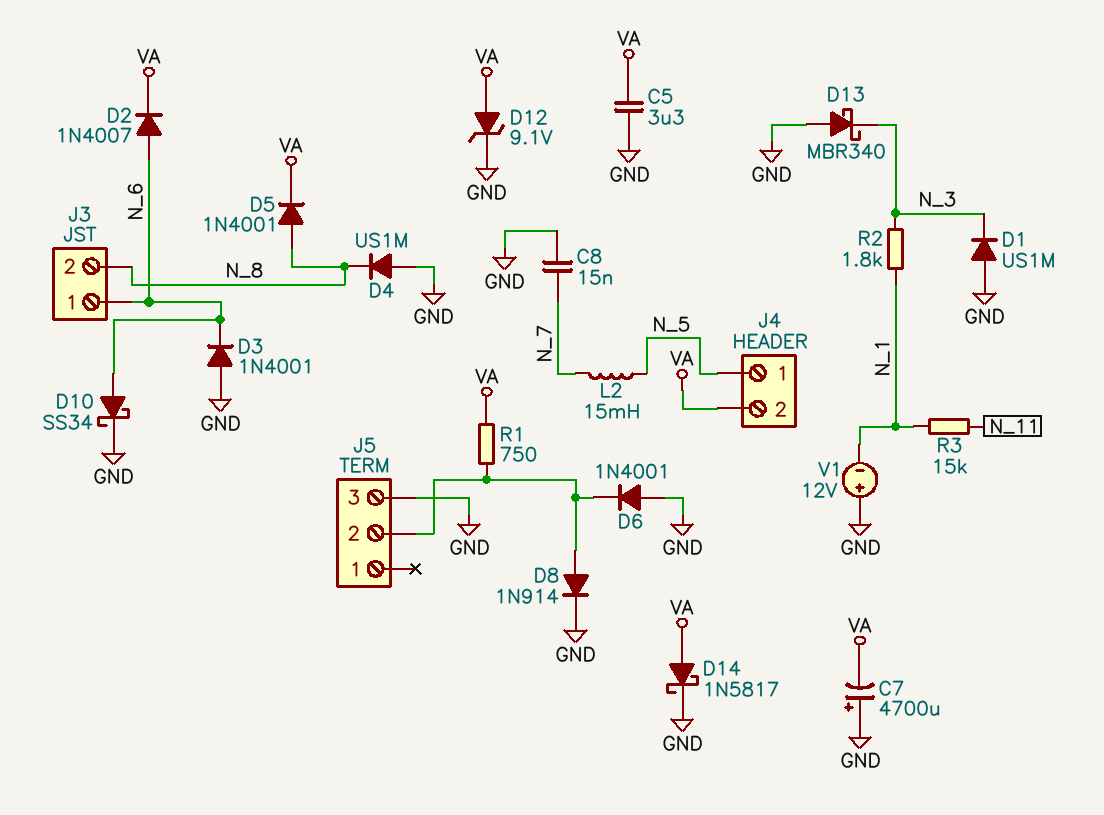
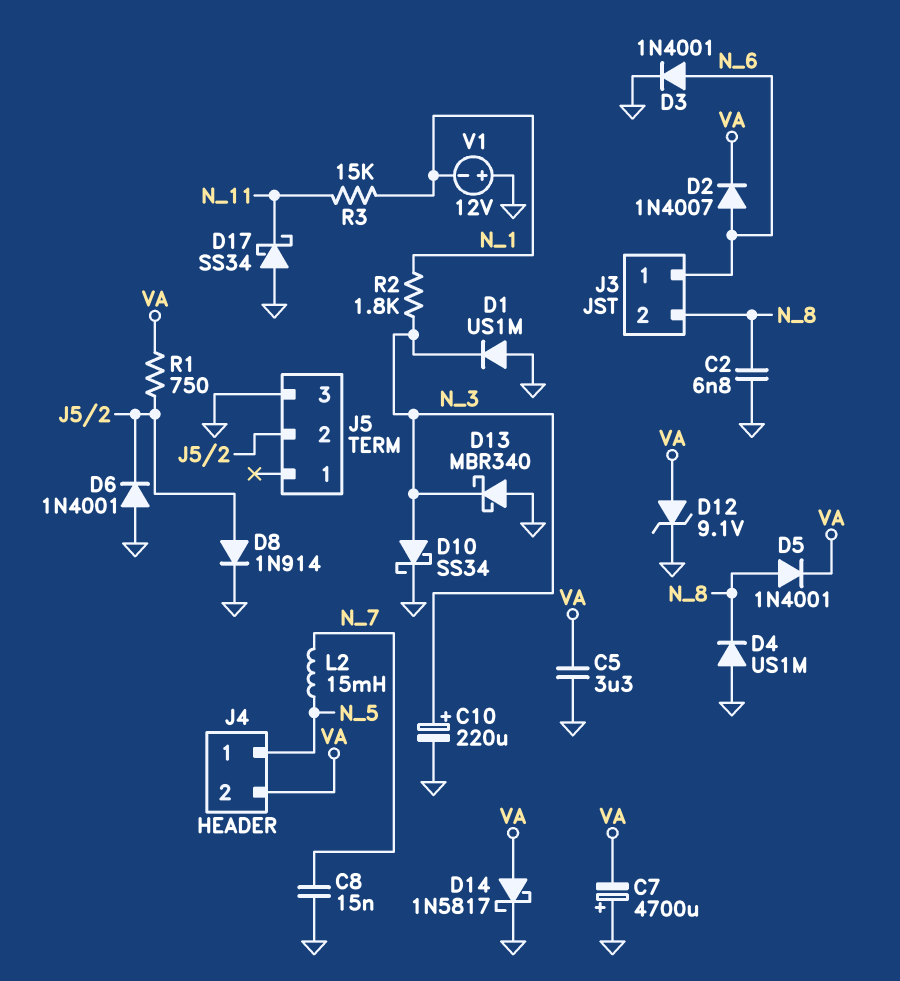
C2: none -> 6.8nF (GND, N_8)
C10: none -> 220uF (plus N_3, minus GND)
D3: diode 1N4001 (A GND, K N_6) -> diode 1N4001 (A N_6, K GND)
D10: schottky SS34 (A N_6, K GND) -> schottky SS34 (A N_3, K GND)
D17: none -> schottky SS34 (A GND, K N_11)

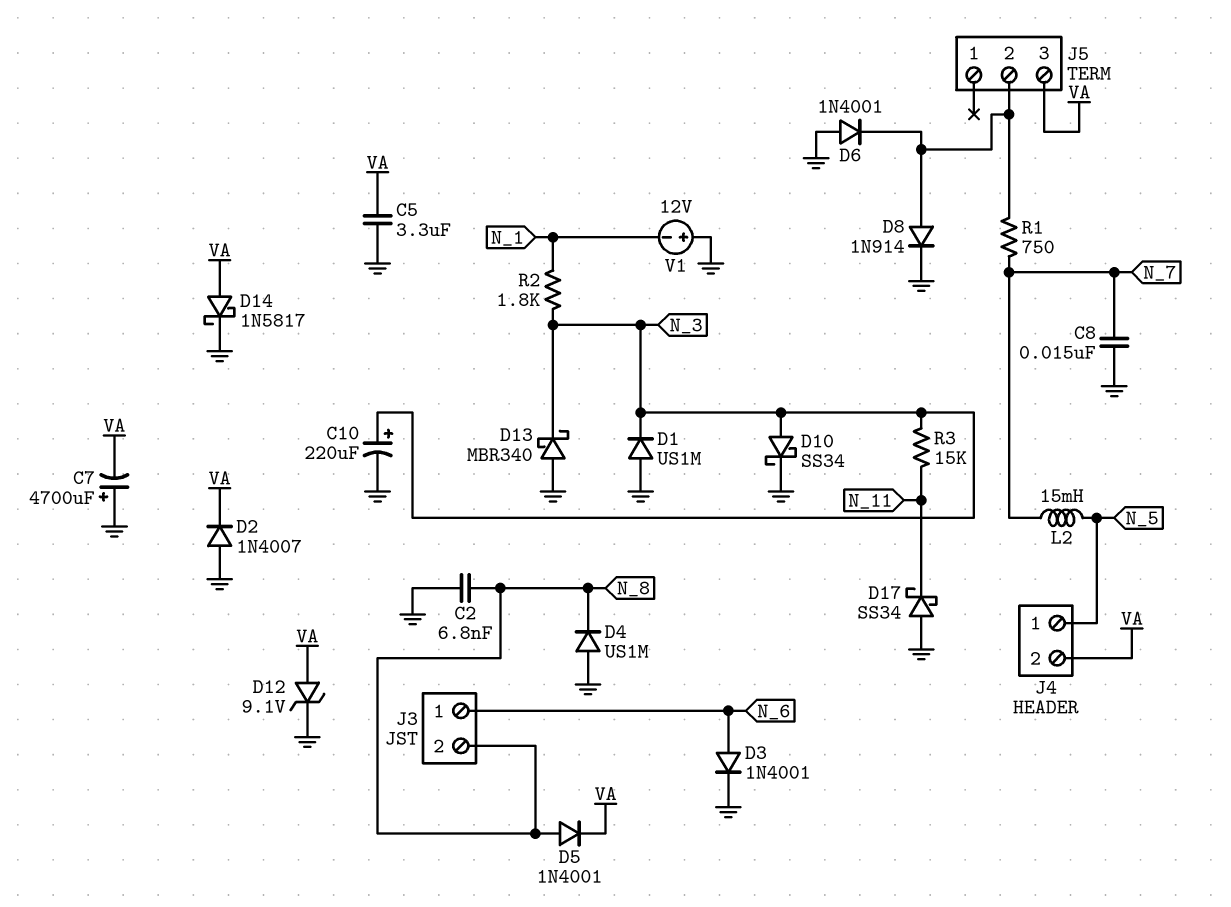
D2: diode 1N4007 (A N_6, K VA) -> diode 1N4007 (A GND, K VA)
J5 pin 3: GND -> VA
R1: 750 (J5/2, VA) -> 750 (J5/2, N_7)
R3: 15k (N_1, N_11) -> 15k (N_3, N_11)

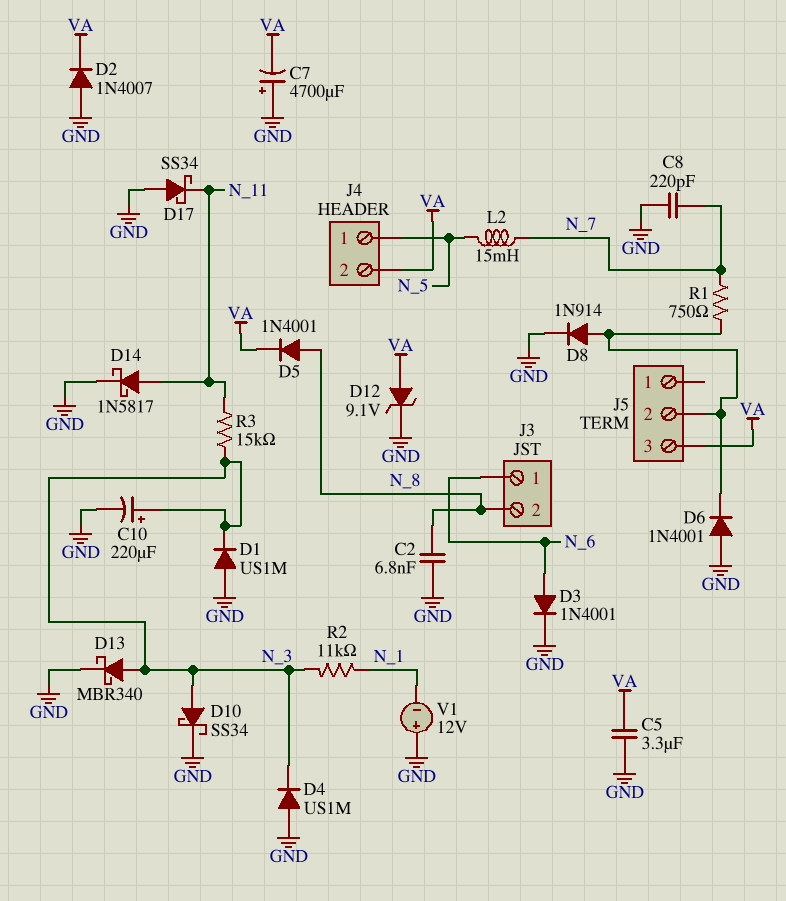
C8: 15nF (GND, N_7) -> 220pF (GND, N_7)
D4: diode US1M (A GND, K N_8) -> diode US1M (A GND, K N_3)
D13: schottky MBR340 (A GND, K N_3) -> schottky MBR340 (A N_3, K GND)
D14: schottky 1N5817 (A VA, K GND) -> schottky 1N5817 (A N_11, K GND)
R2: 1.8k (N_1, N_3) -> 11k (N_1, N_3)

